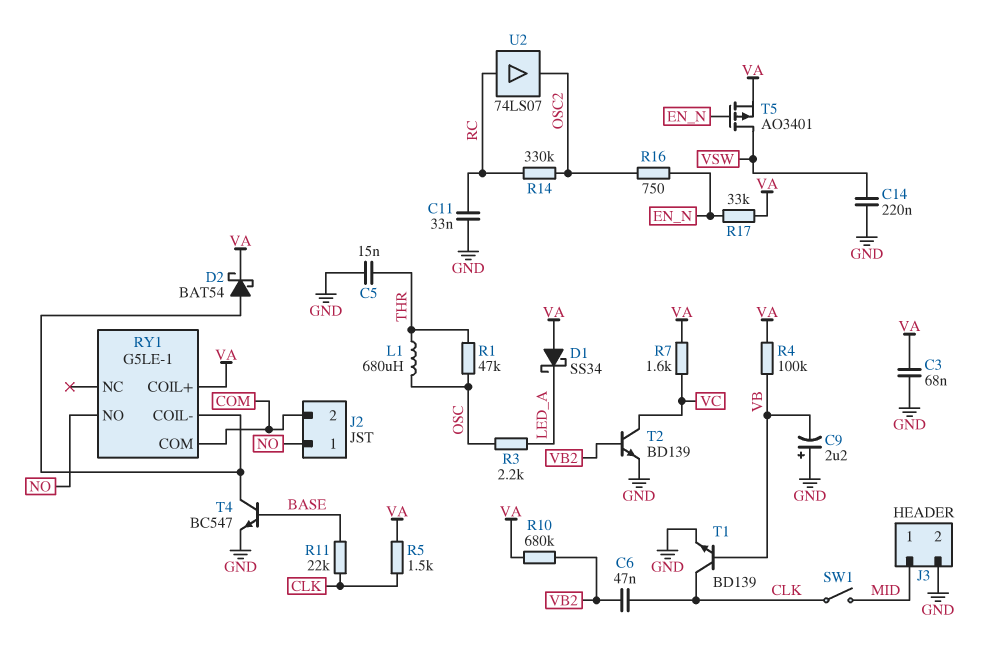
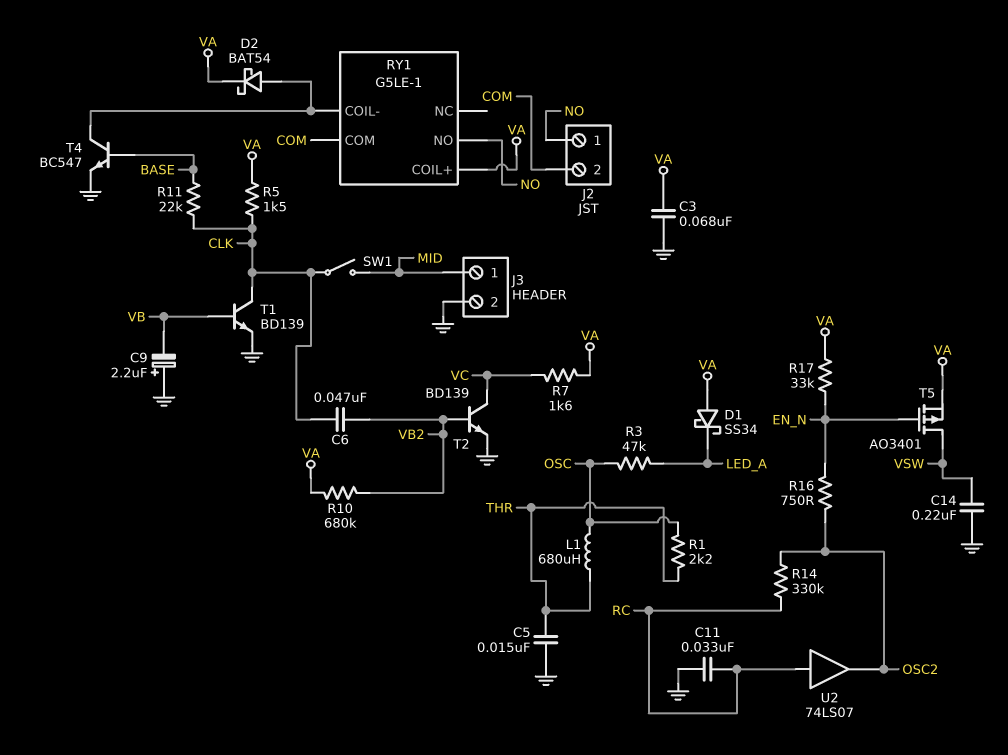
R1: 47k (OSC, THR) -> 2.2k (OSC, THR)
R3: 2.2k (LED_A, OSC) -> 47k (LED_A, OSC)
R4: 100k (VA, VB) -> none

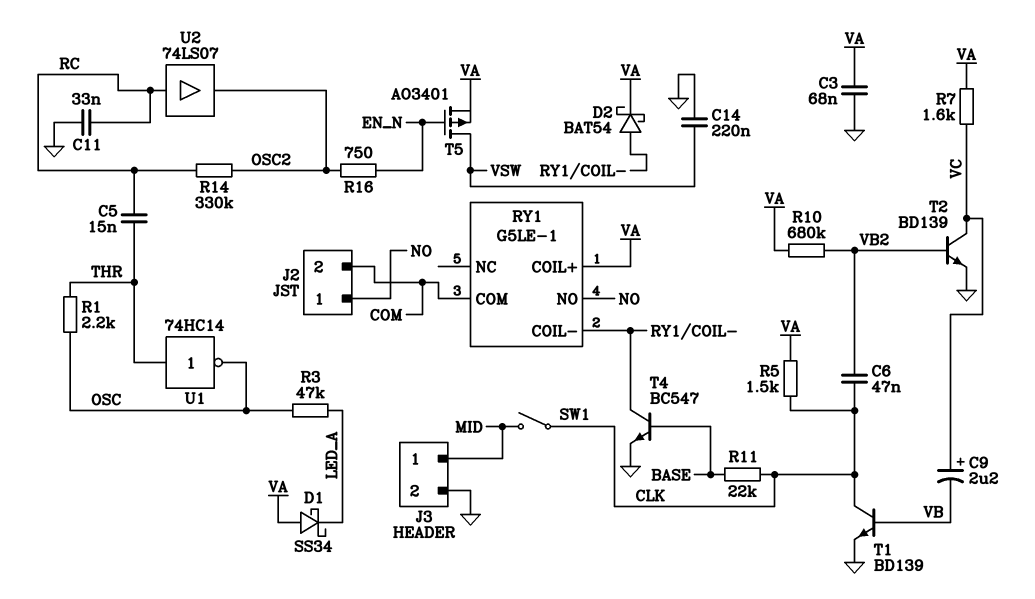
C5: 15nF (GND, THR) -> 15nF (RC, THR)
C9: 2.2uF (plus GND, minus VB) -> 2.2uF (plus VC, minus VB)
L1: 680uH (OSC, THR) -> none
R17: 33k (EN_N, VA) -> none
U1: none -> NOT 74HC14 (in THR, out OSC)

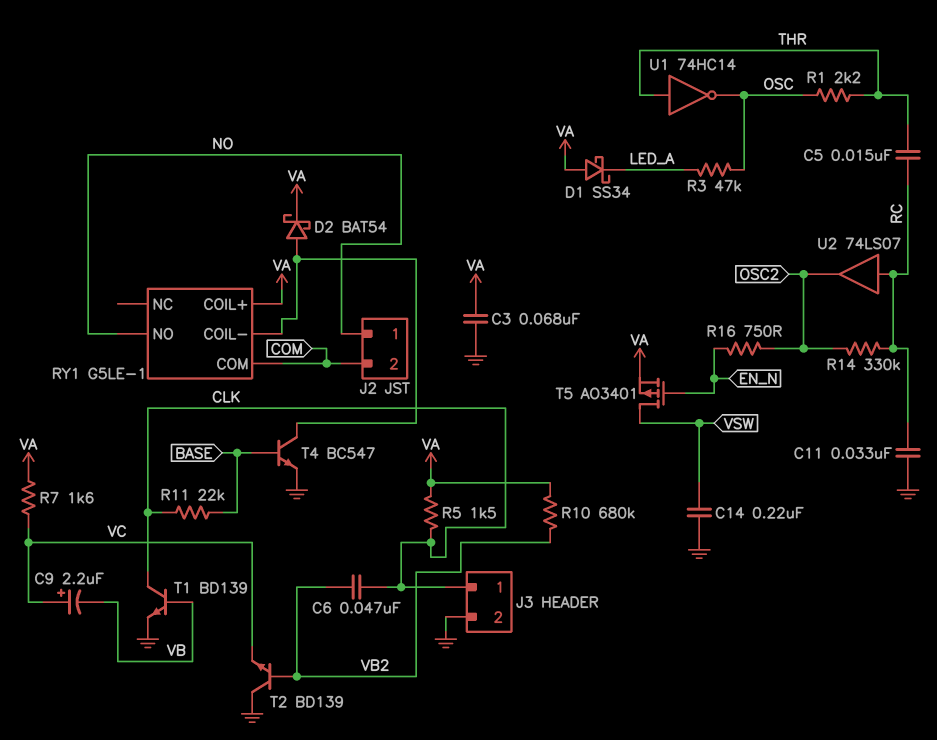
J3 pin 1: MID -> CLK
SW1: switch (CLK, MID) -> none
T2: NPN BD139 (B VB2, C VC, E GND) -> NPN BD139 (B VB2, C GND, E VC)

